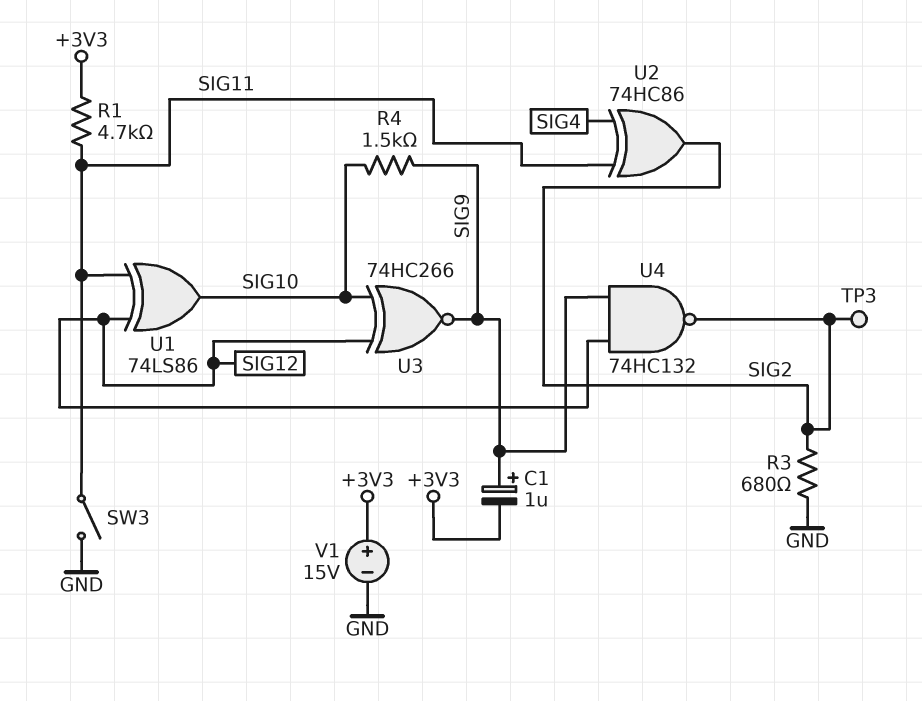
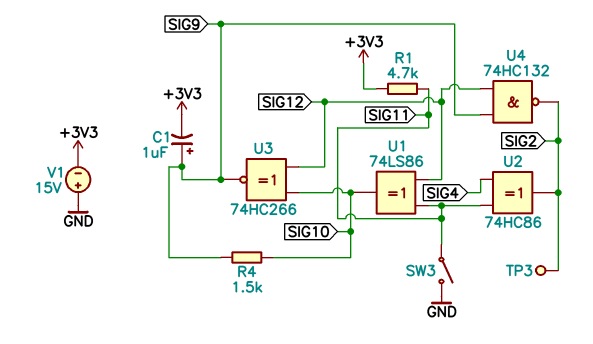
R3: 680 (GND, SIG2) -> none
V1: 15V (plus +3V3, minus GND) -> 15V (plus GND, minus +3V3)

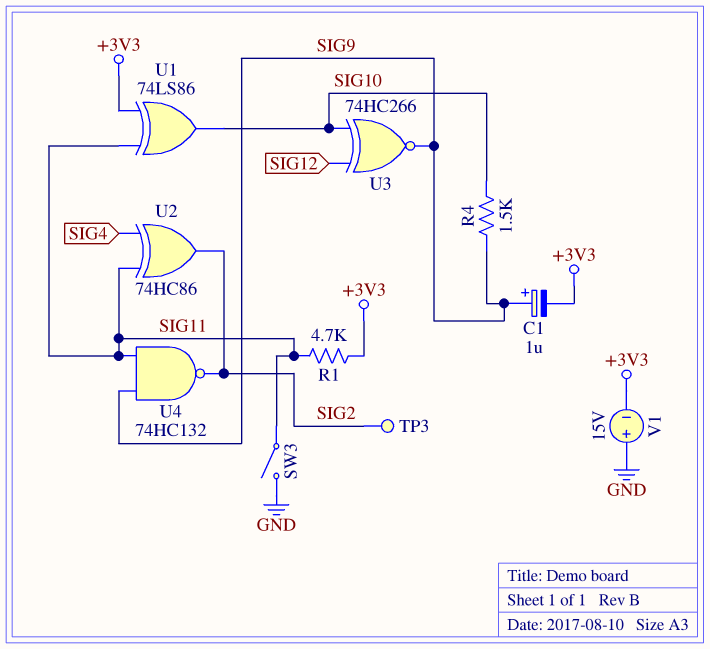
U1: XOR 74LS86 (in SIG11, in SIG12, out SIG10) -> XOR 74LS86 (in +3V3, in SIG11, out SIG10)
U4: NAND 74HC132 (in SIG9, in SIG12, out SIG2) -> NAND 74HC132 (in SIG9, in SIG11, out SIG2)

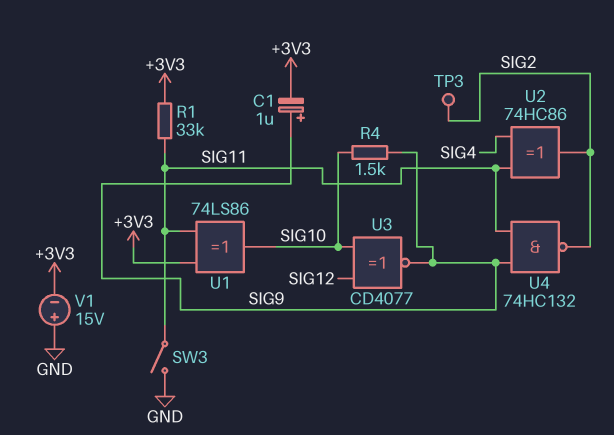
R1: 4.7k (+3V3, SIG11) -> 33k (+3V3, SIG11)
U3: XNOR 74HC266 (in SIG10, in SIG12, out SIG9) -> XNOR CD4077 (in SIG10, in SIG12, out SIG9)

